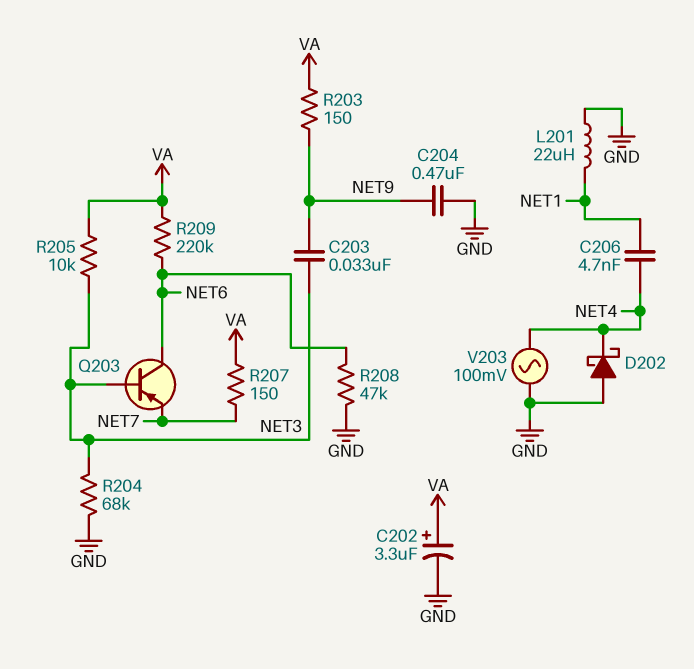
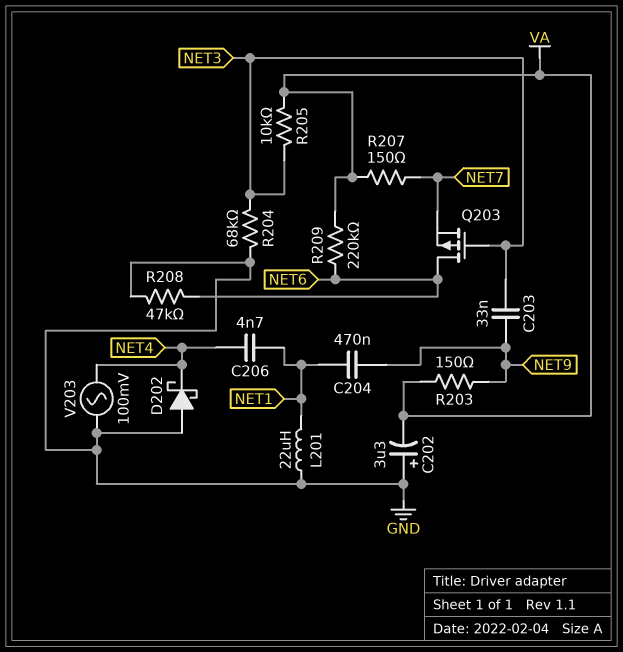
C202: 3.3uF (plus VA, minus GND) -> 3.3uF (plus GND, minus VA)
C204: 470nF (GND, NET9) -> 470nF (NET1, NET9)
Q203: PNP (B NET3, C NET6, E NET7) -> PMOS (G NET3, D NET6, S NET7)

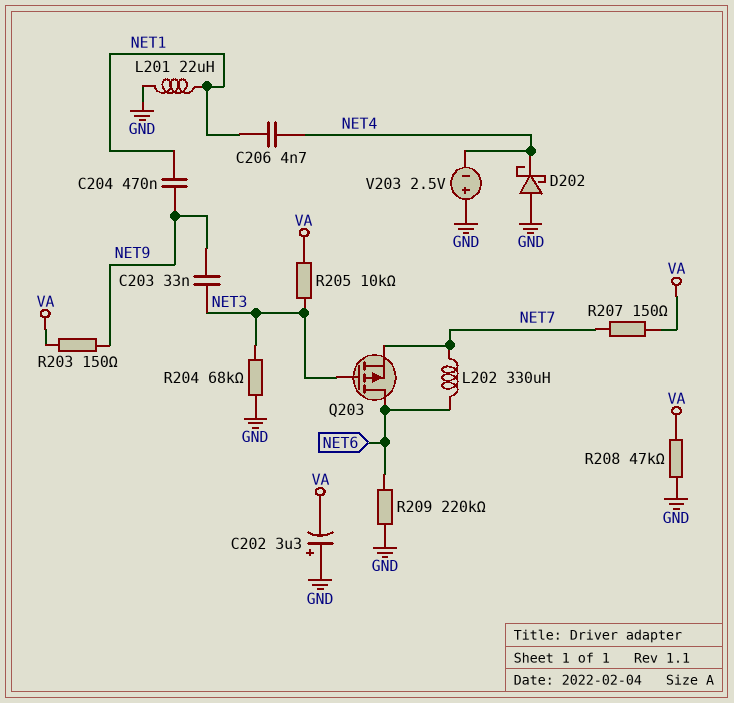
L202: none -> 330uH (NET6, NET7)
R208: 47k (GND, NET6) -> 47k (GND, VA)
R209: 220k (NET6, VA) -> 220k (GND, NET6)
V203: AC 100mV (GND, NET4) -> 2.5V (plus GND, minus NET4)

